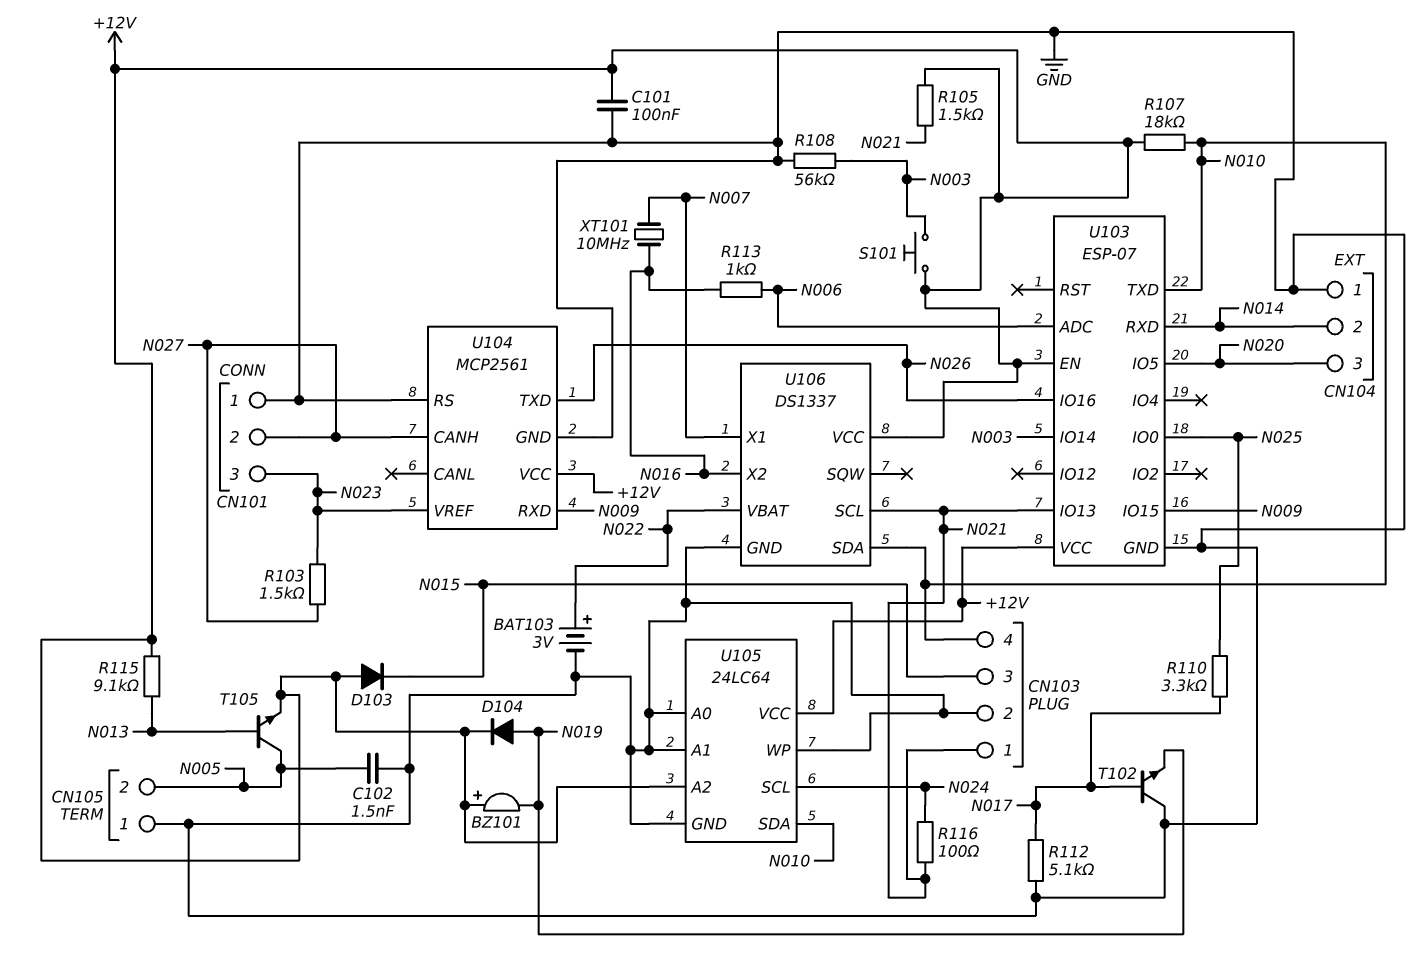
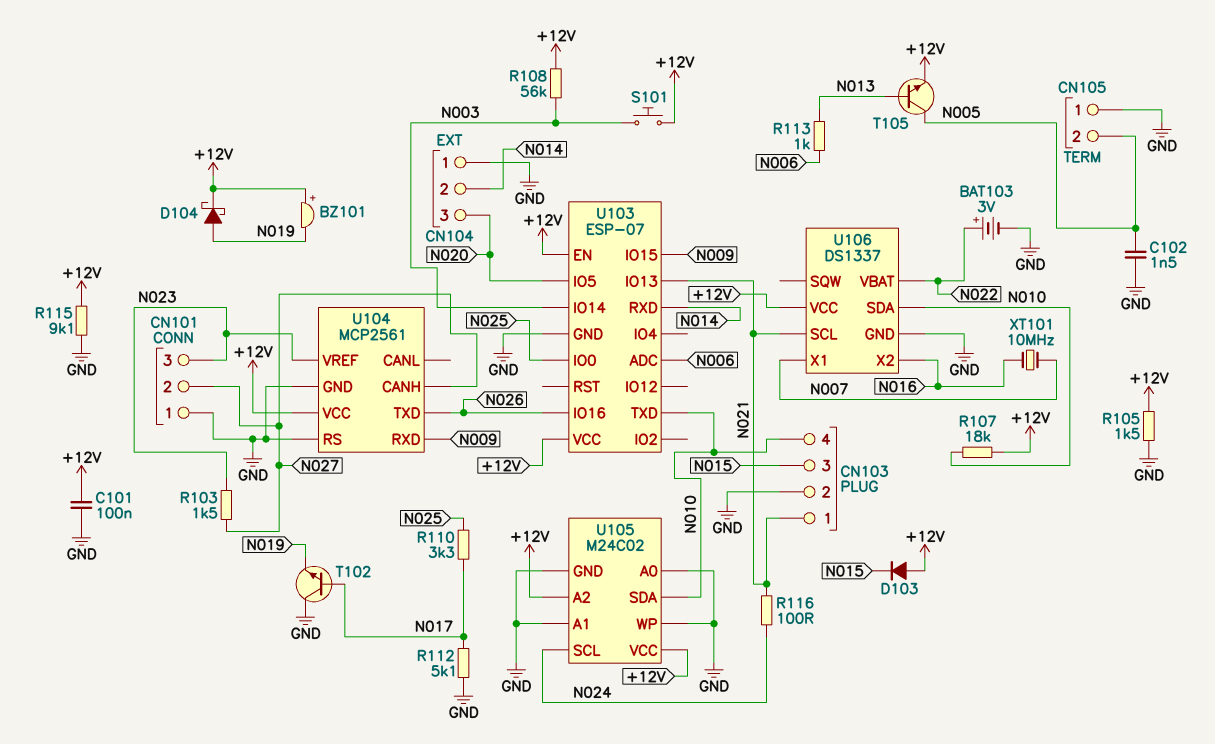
D104: diode (A N019, K +12V) -> schottky (A N019, K +12V)
R105: 1.5k (+12V, N021) -> 1.5k (+12V, GND)
R108: 56k (GND, N003) -> 56k (+12V, N003)
R113: 1k (N006, N016) -> 1k (N006, N013)
R115: 9.1k (+12V, N013) -> 9.1k (+12V, GND)
U105: 24LC64 -> M24C02

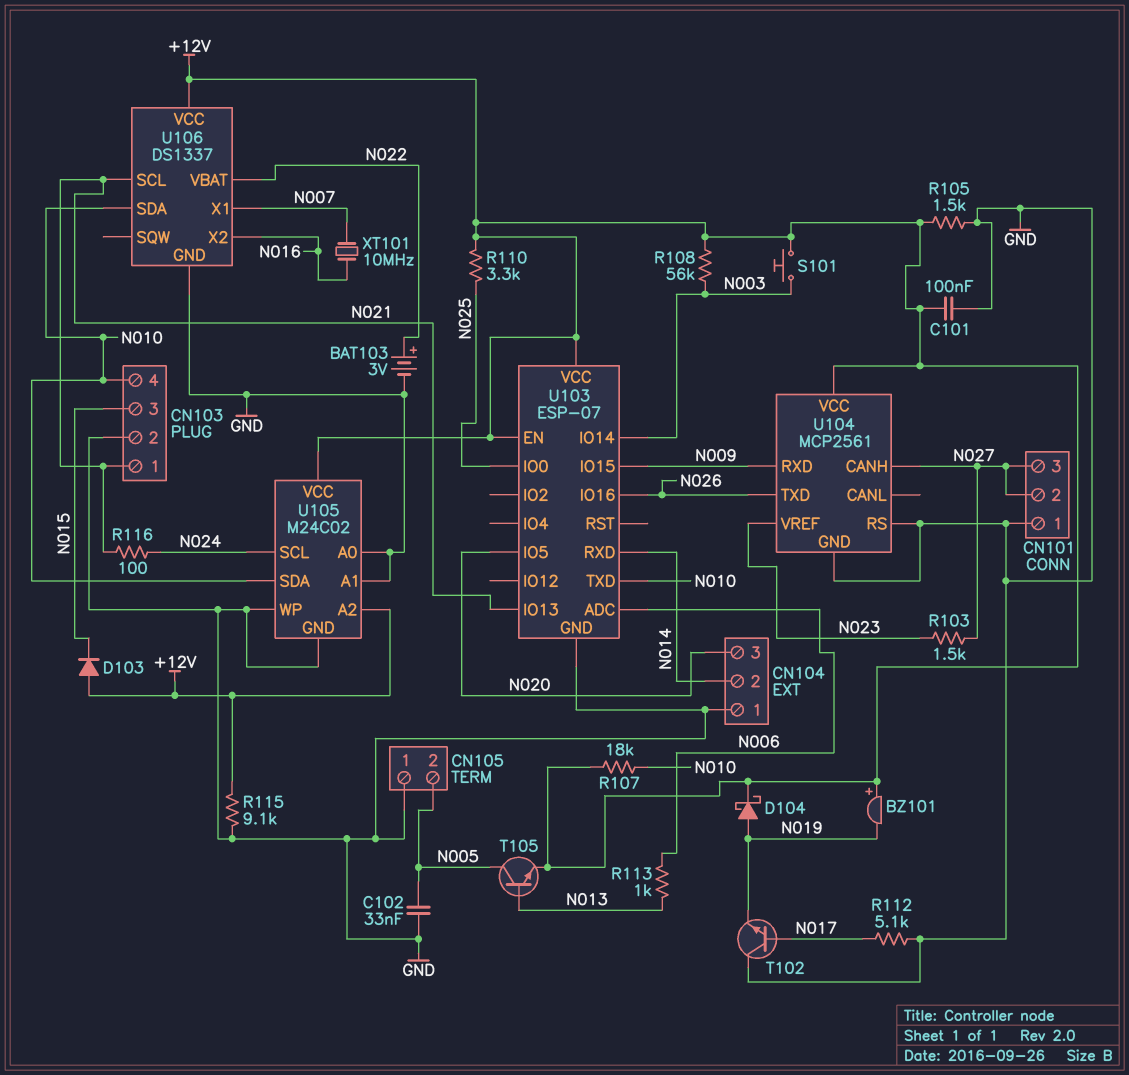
C102: 1.5nF (GND, N005) -> 33nF (GND, N005)
CN101 pin 3: N023 -> N027
R110: 3.3k (N017, N025) -> 3.3k (+12V, N025)

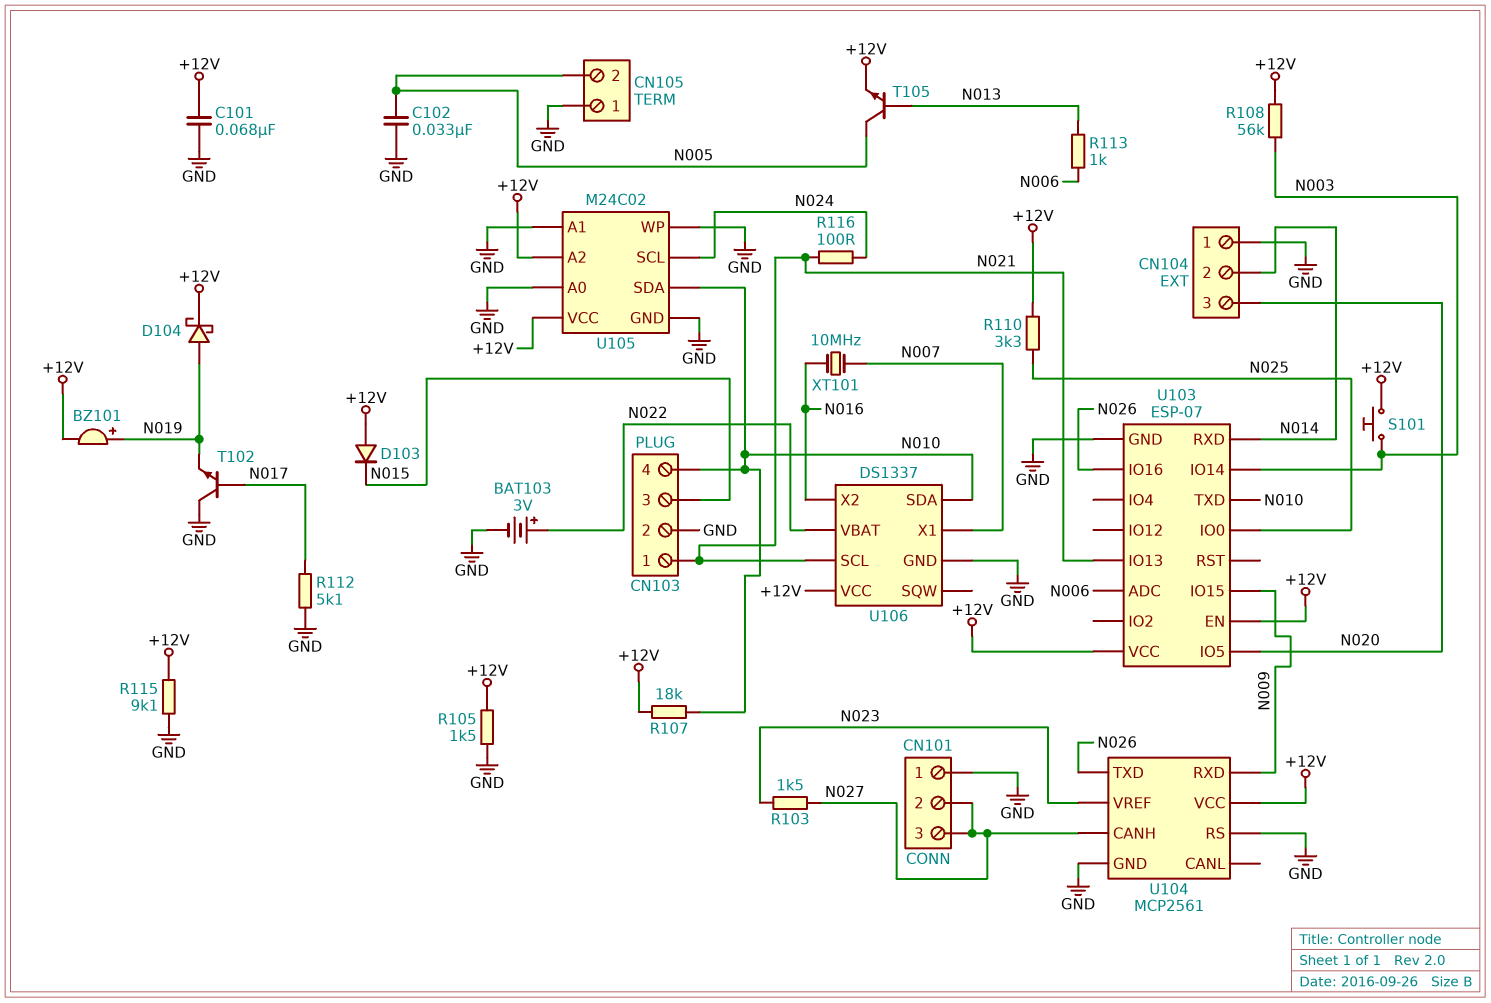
BZ101: buzzer (plus +12V, minus N019) -> buzzer (plus N019, minus +12V)
C101: 100nF (+12V, GND) -> 68nF (+12V, GND)

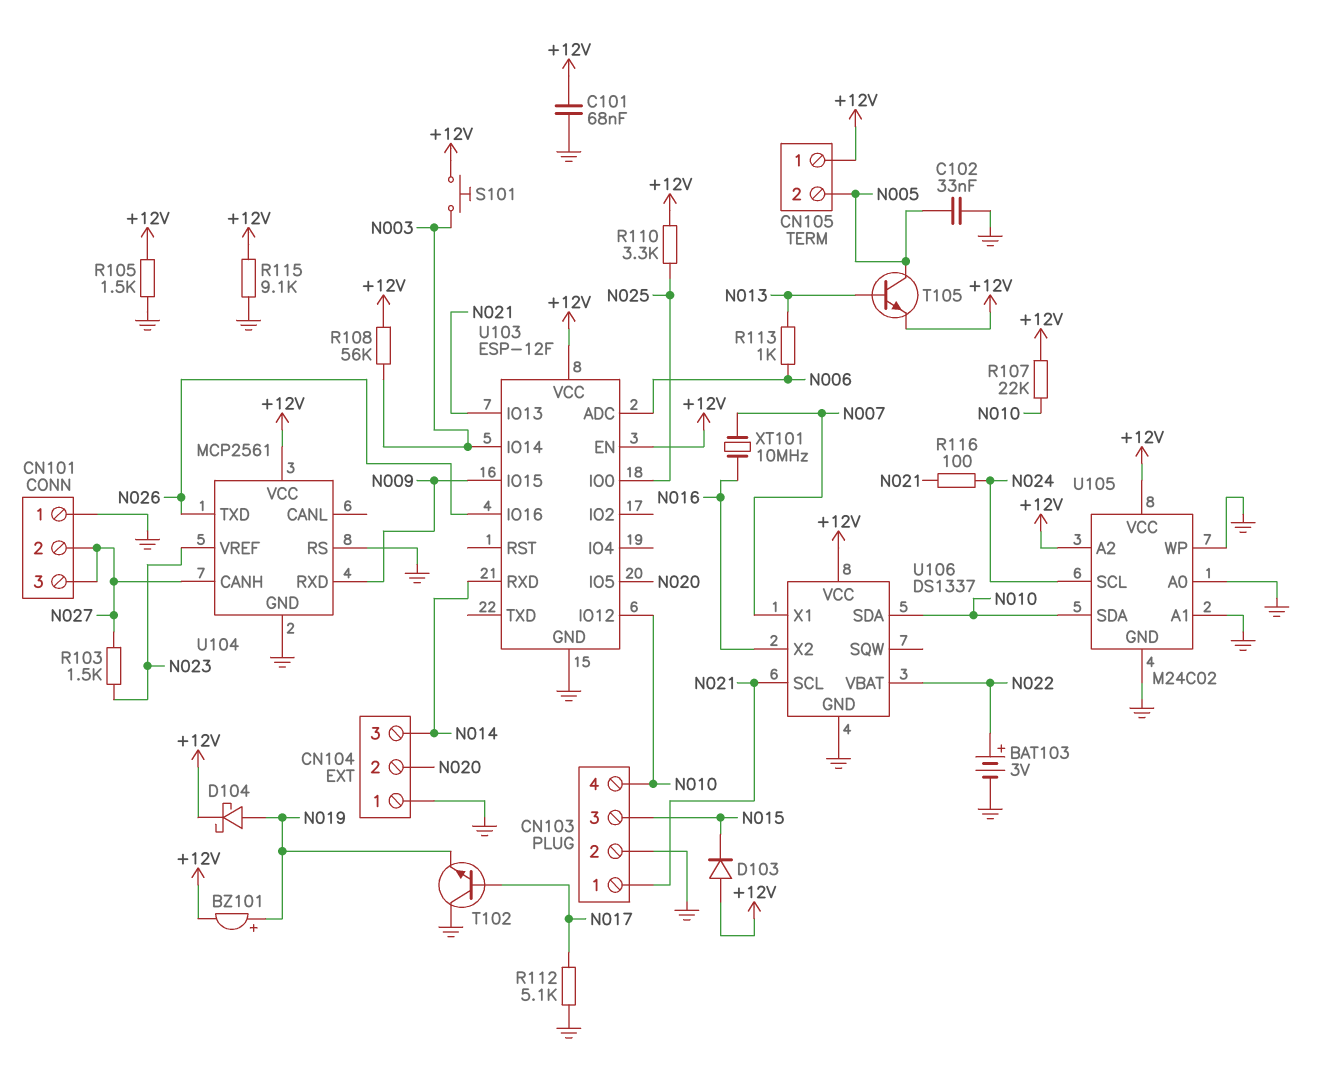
CN104 pin 2: N014 -> N020
CN104 pin 3: N020 -> N014
CN105 pin 1: GND -> +12V
R107: 18k (+12V, N010) -> 22k (+12V, N010)
U103: ESP-07 -> ESP-12F
U103 pin IO12: none -> N010
U103 pin TXD: N010 -> none

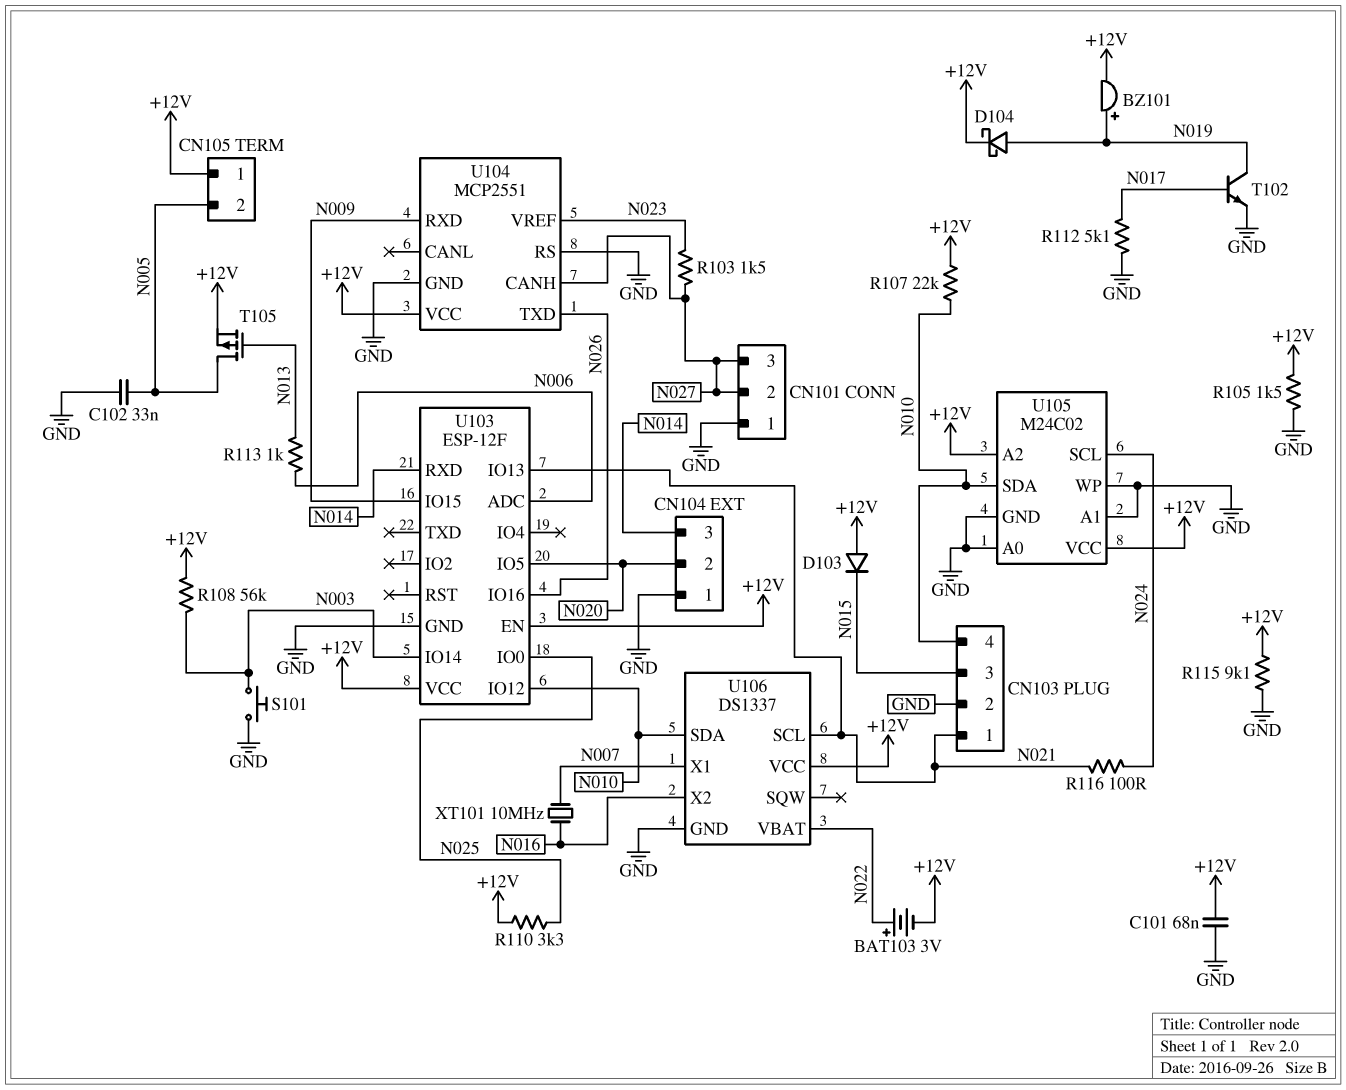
BAT103: 3V (plus N022, minus GND) -> 3V (plus N022, minus +12V)
S101: button (+12V, N003) -> button (GND, N003)
T102: NPN (B N017, C GND, E N019) -> NPN (B N017, C N019, E GND)
T105: NPN (B N013, C N005, E +12V) -> PMOS (G N013, D N005, S +12V)
U104: MCP2561 -> MCP2551

